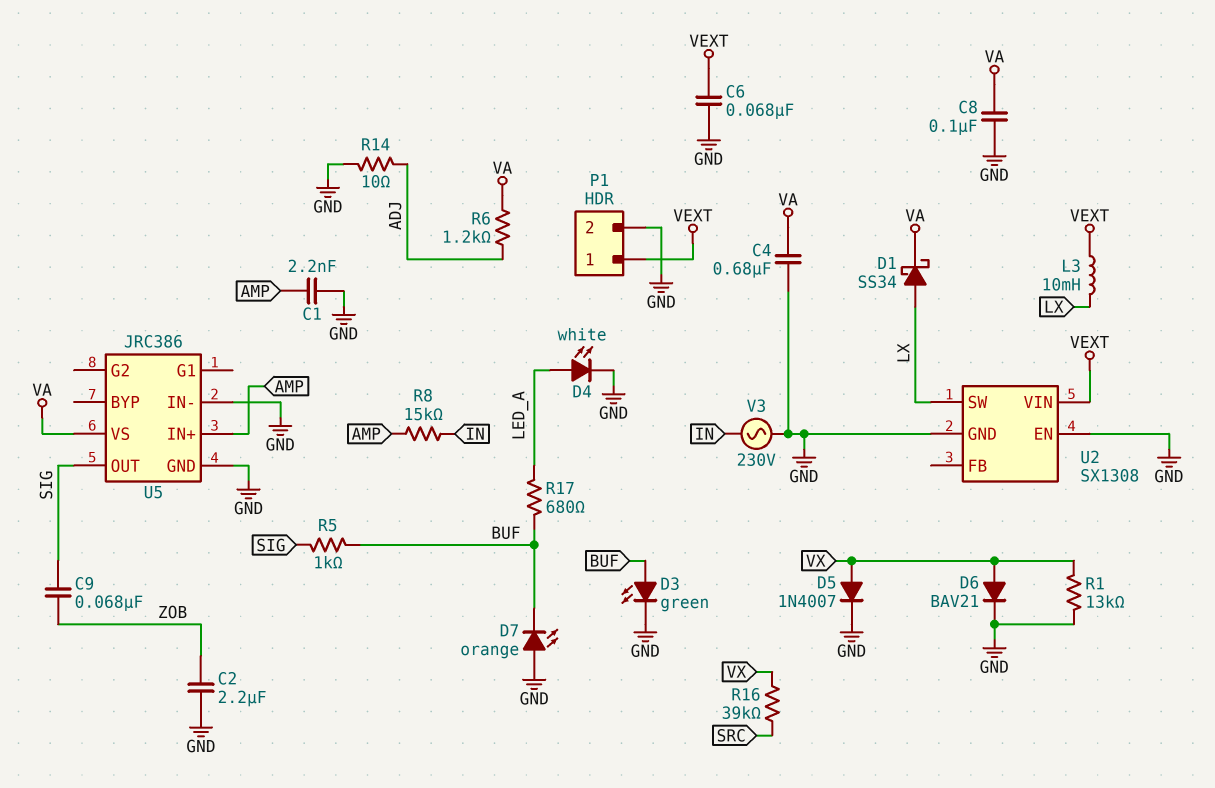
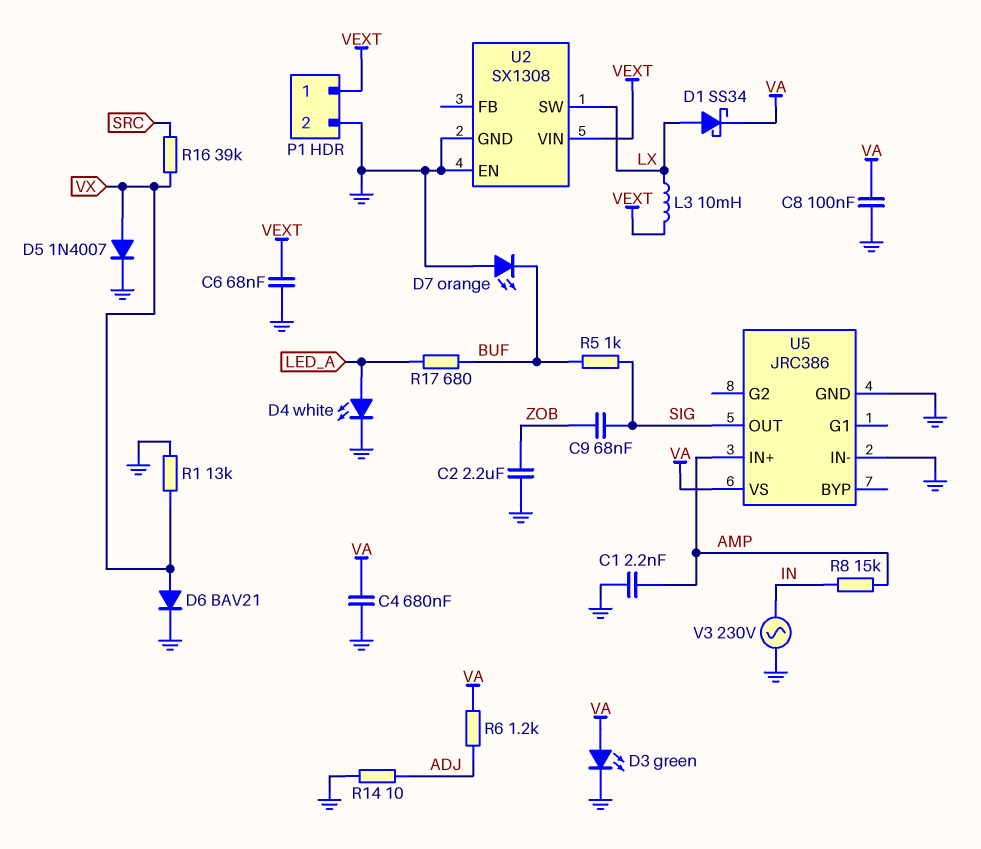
D3: LED green (A BUF, K GND) -> LED green (A VA, K GND)

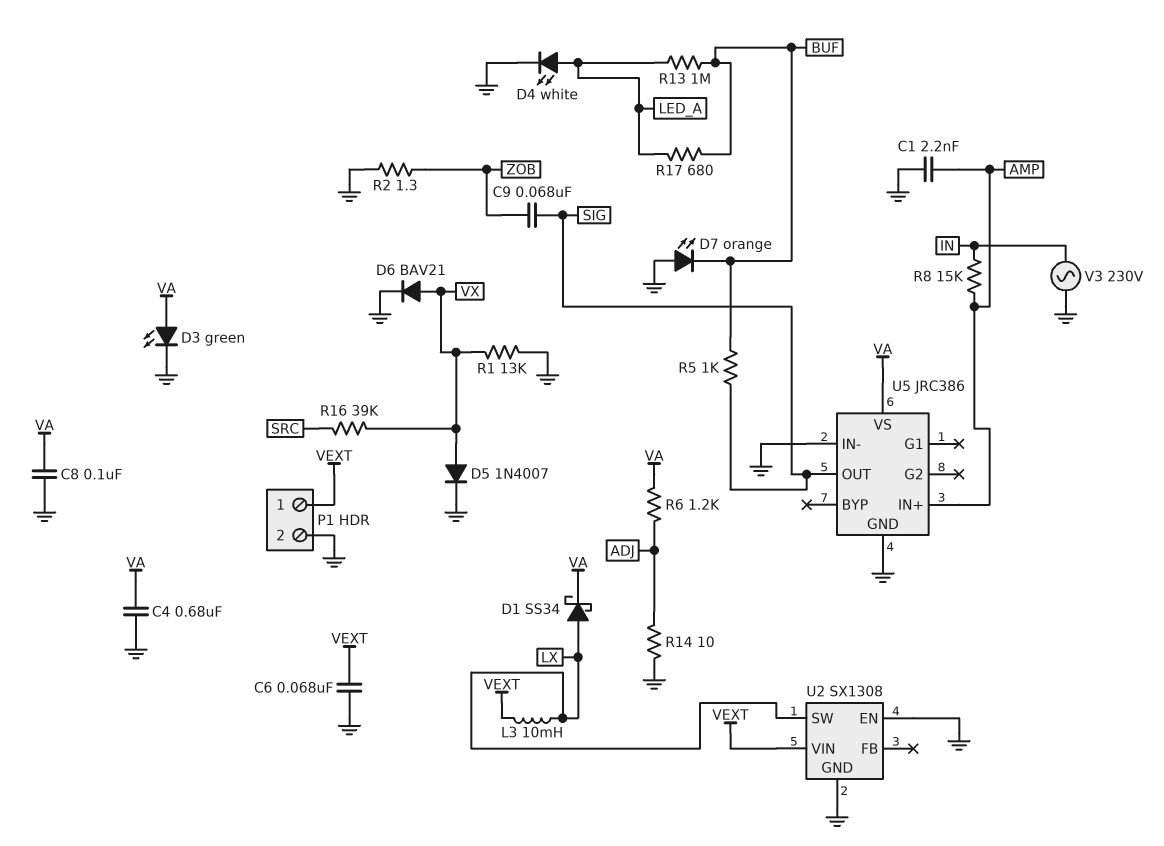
C2: 2.2uF (GND, ZOB) -> none
R2: none -> 1.3 (GND, ZOB)
R13: none -> 1M (BUF, LED_A)

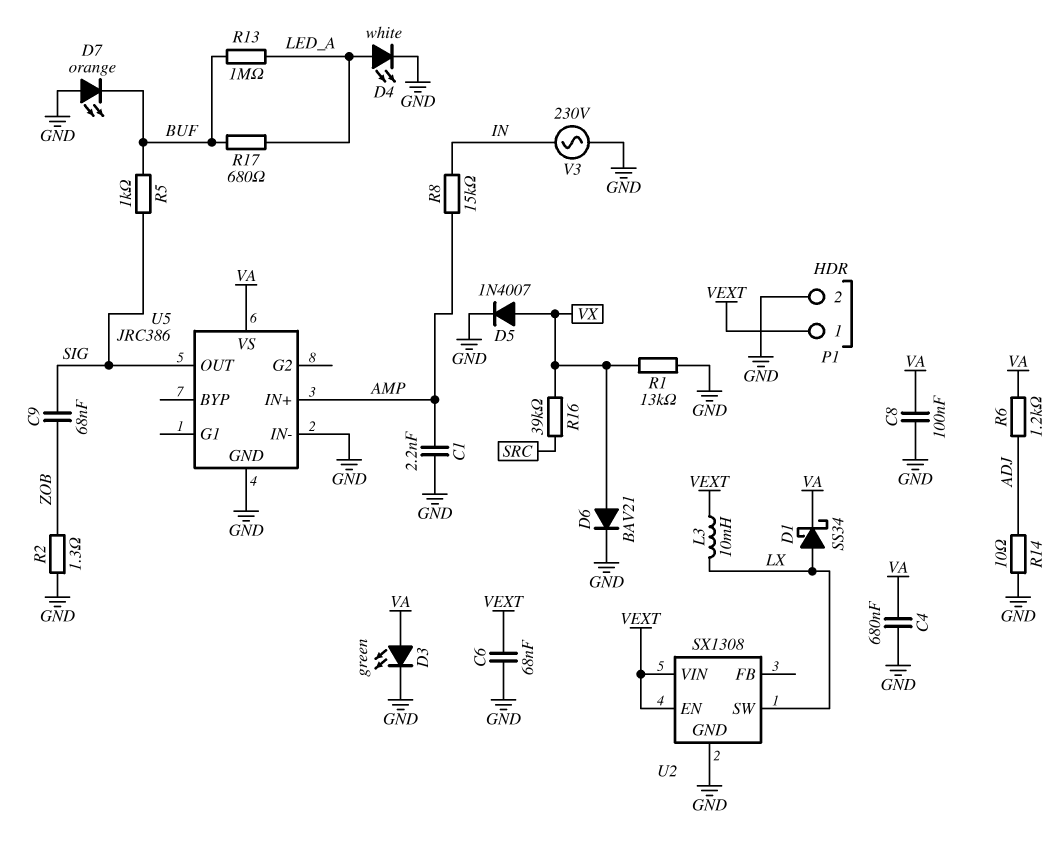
U2 pin EN: GND -> VEXT

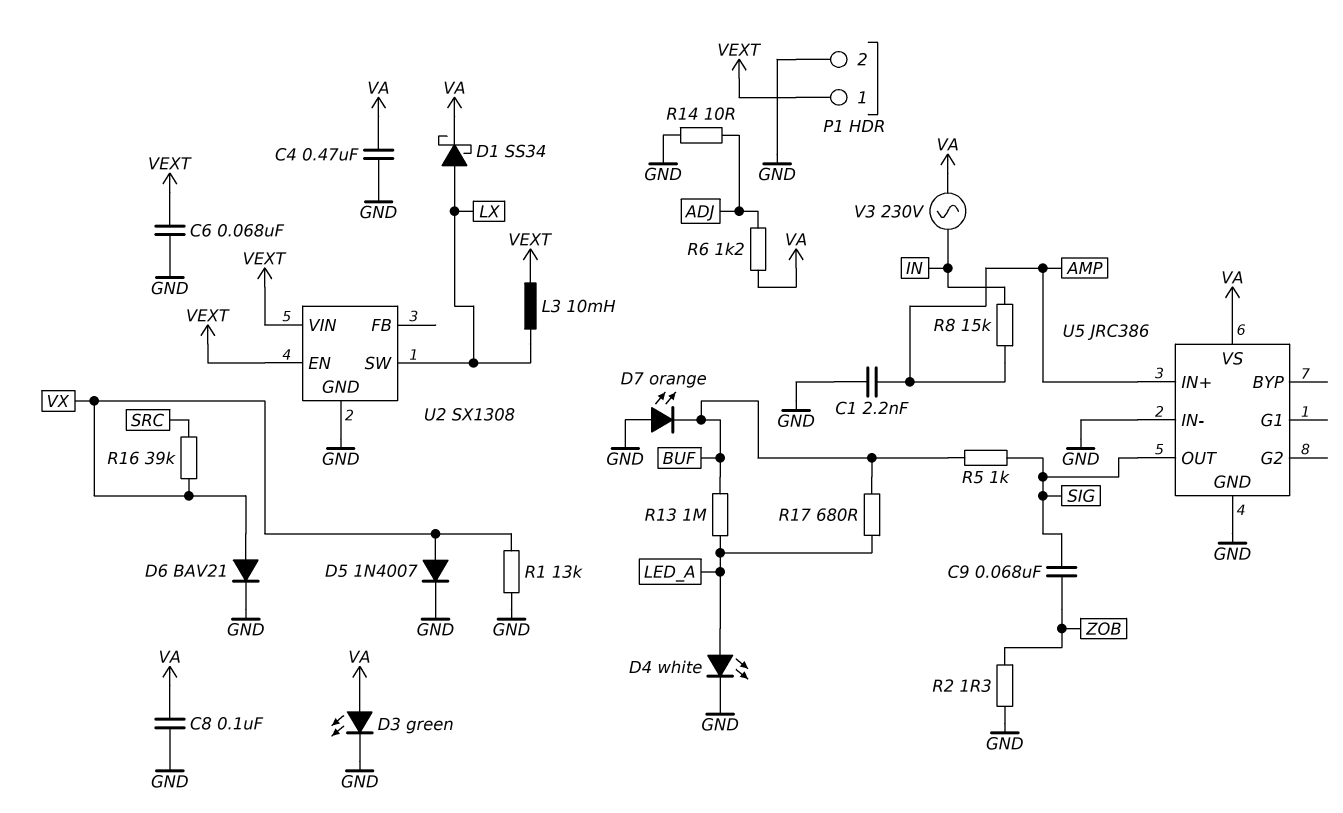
C4: 680nF (GND, VA) -> 470nF (GND, VA)
V3: AC 230V (GND, IN) -> AC 230V (IN, VA)

